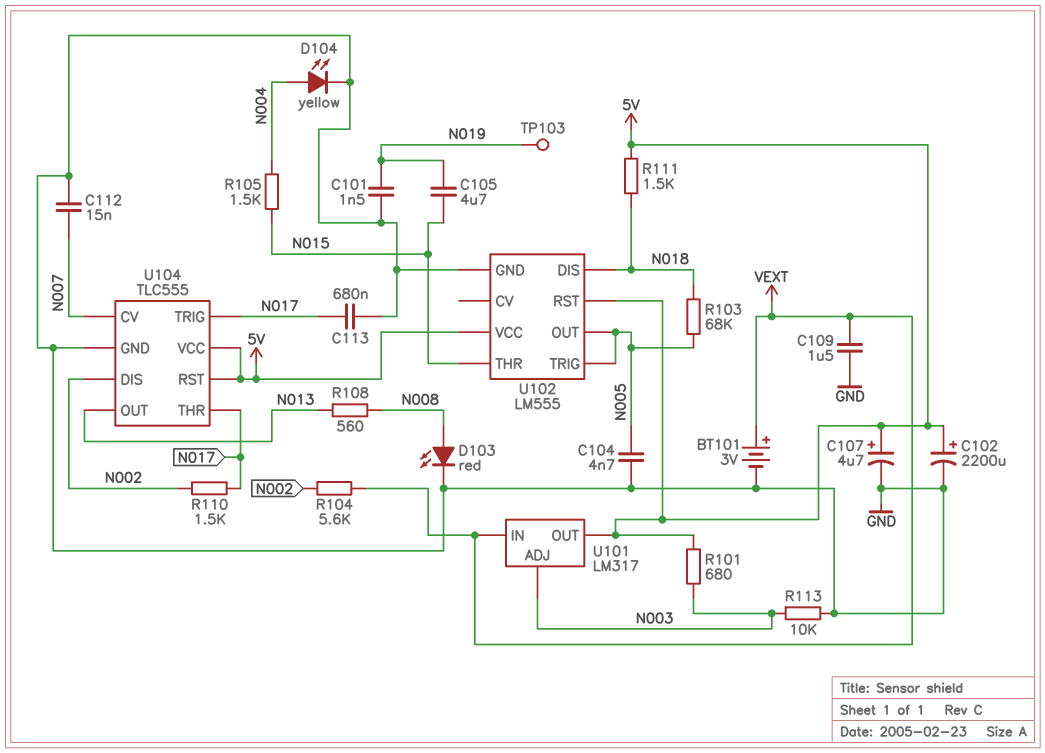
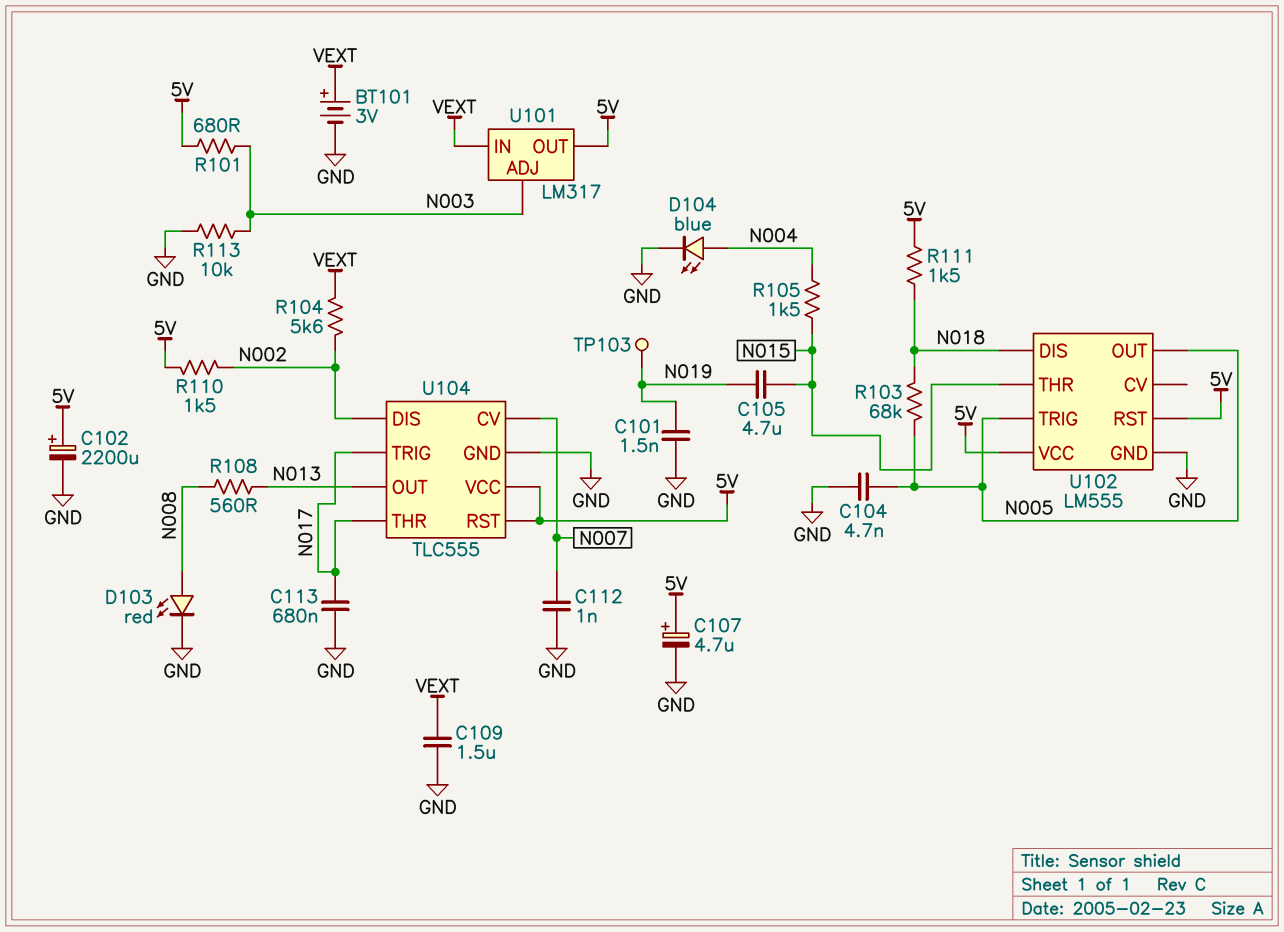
C112: 15nF (GND, N007) -> 1nF (GND, N007)
D104: LED yellow (A N004, K GND) -> LED blue (A N004, K GND)
R110: 1.5k (N002, N017) -> 1.5k (5V, N002)

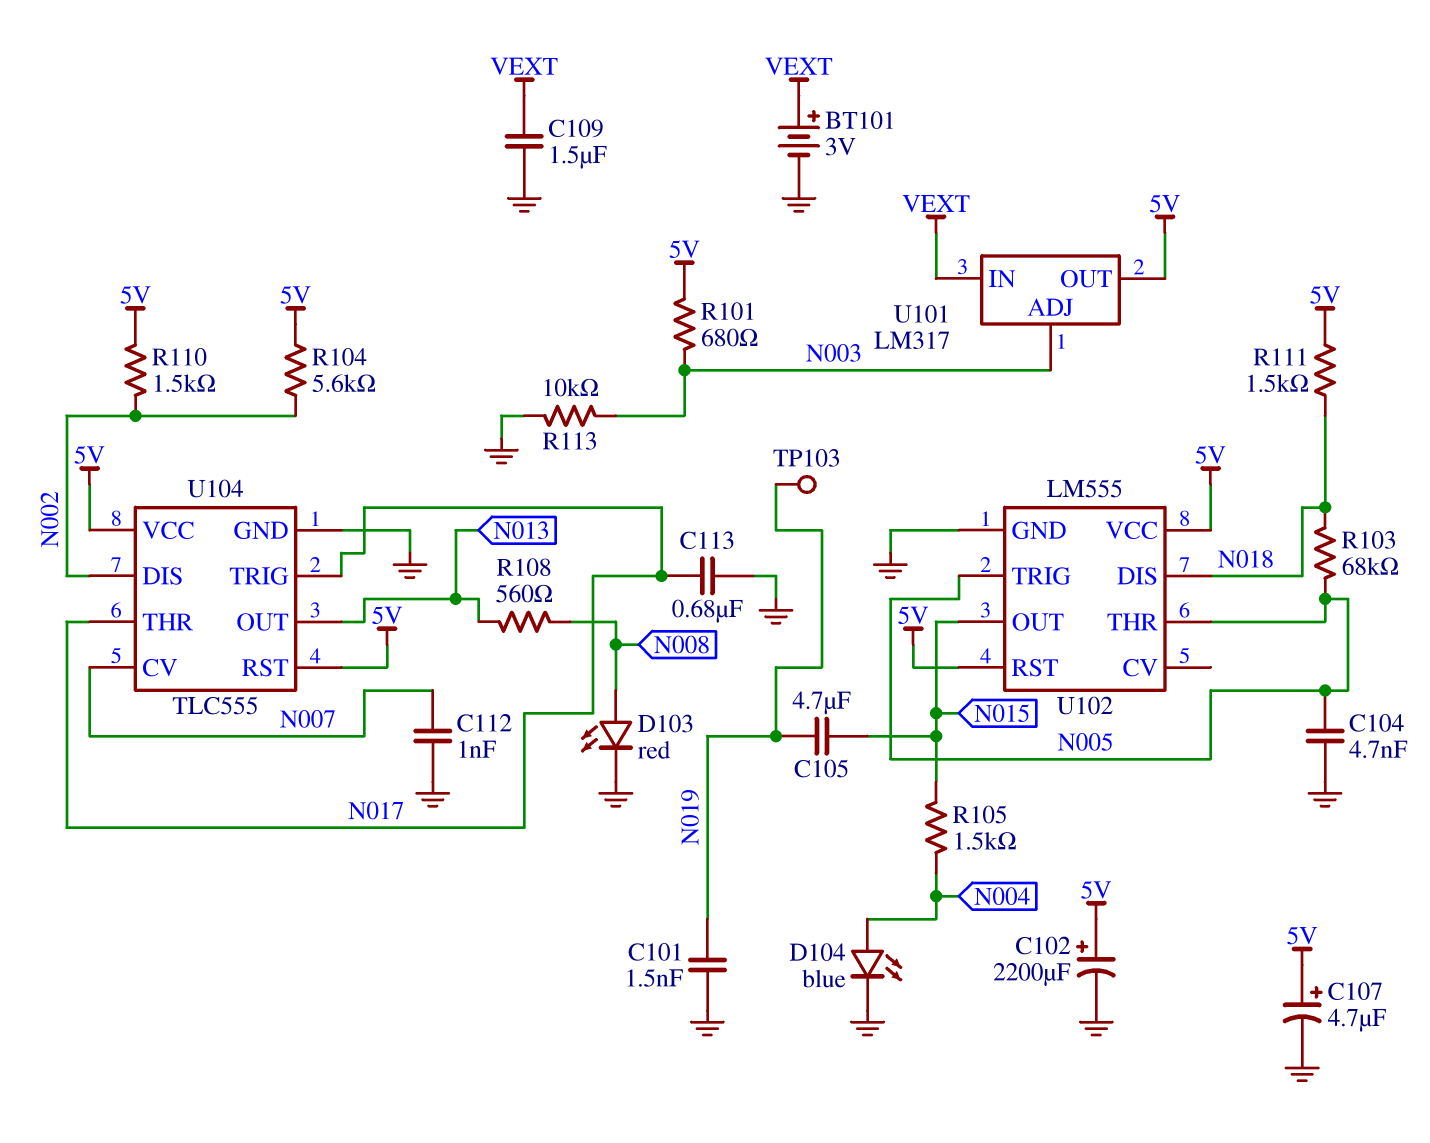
R104: 5.6k (N002, VEXT) -> 5.6k (5V, N002)
U102 pin OUT: N005 -> N015
U102 pin THR: N015 -> N005

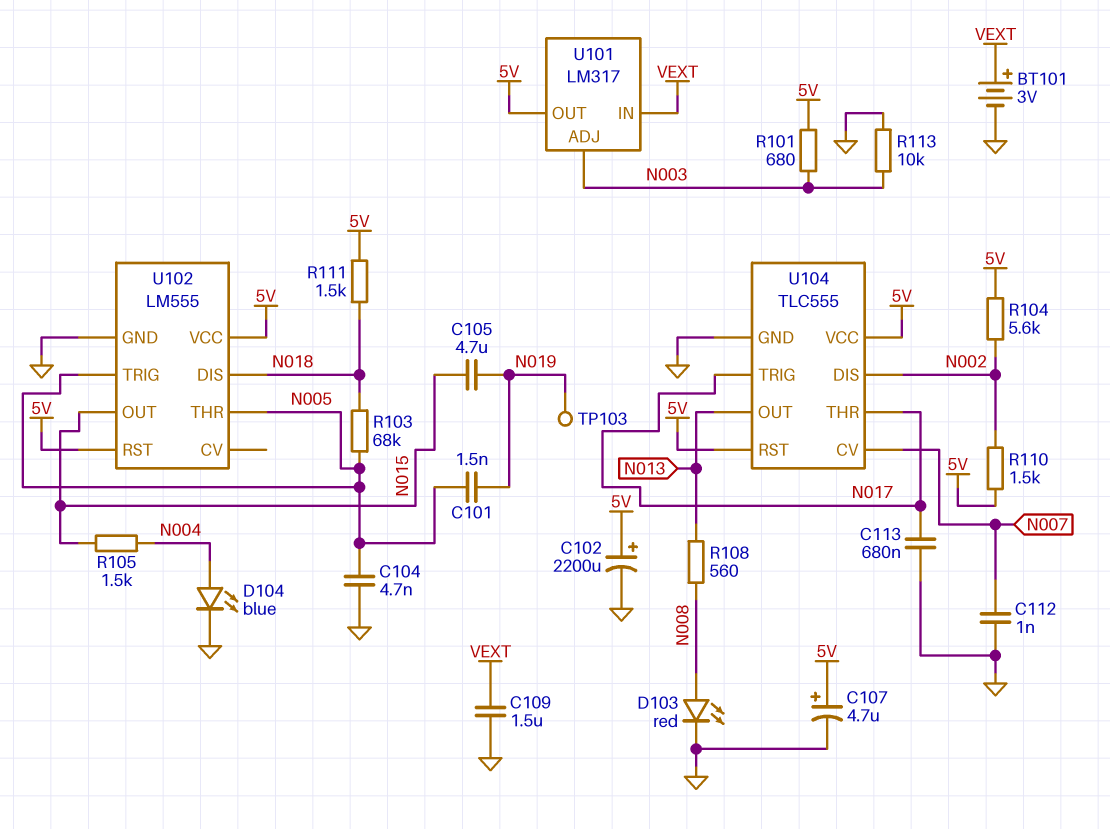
C101: 1.5nF (GND, N019) -> 1.5nF (N005, N019)

